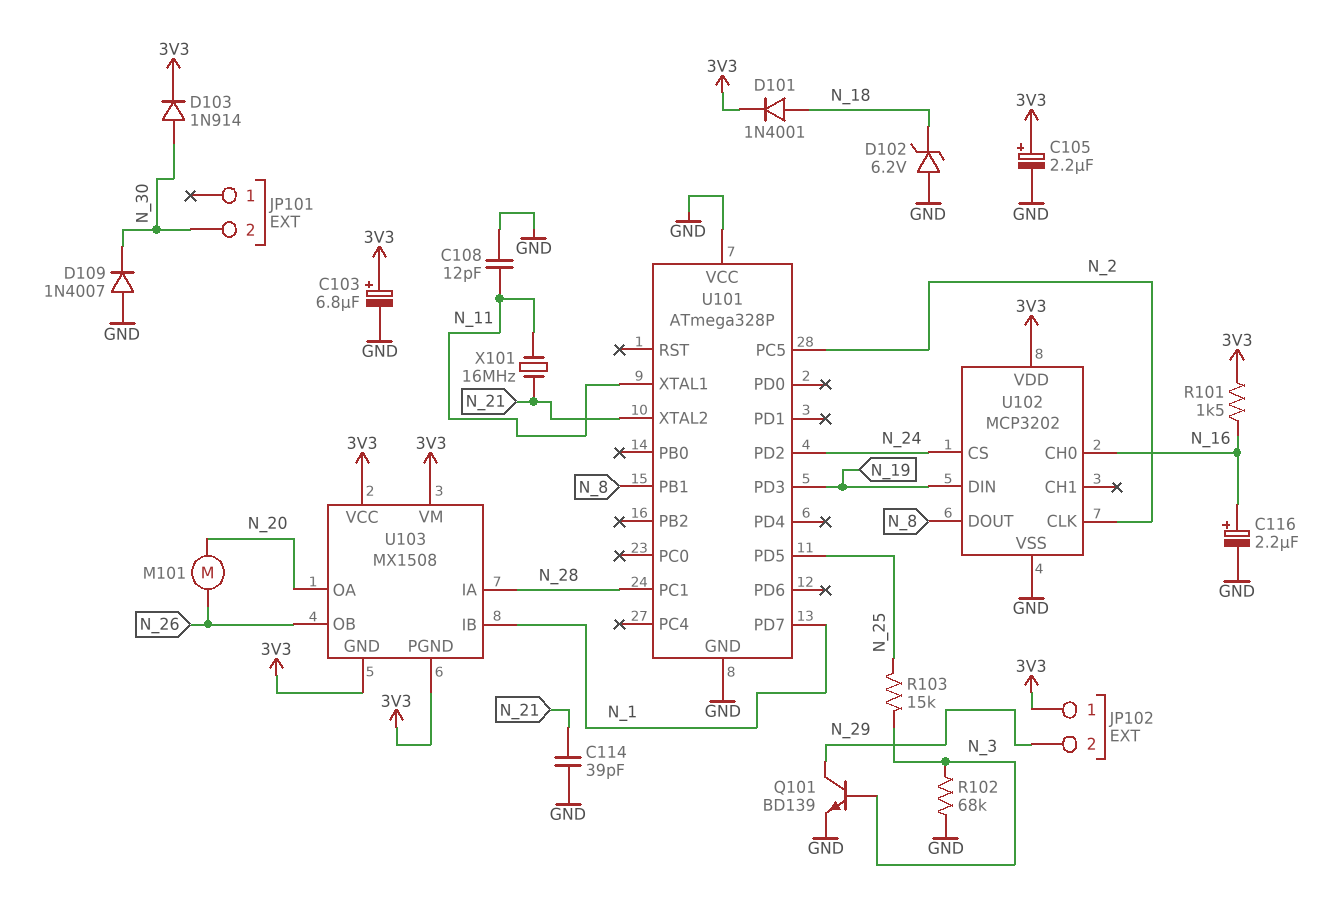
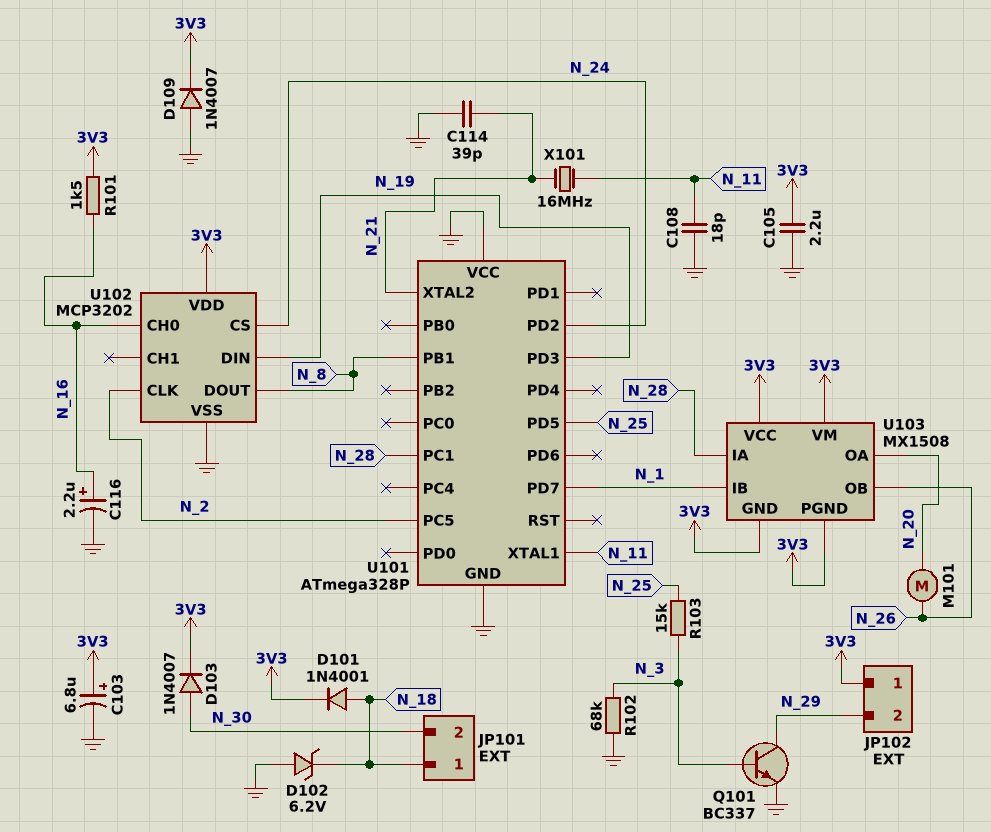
C105: 2.2uF (plus 3V3, minus GND) -> 2.2uF (3V3, GND)
C108: 12pF (GND, N_11) -> 18pF (GND, N_11)
D103: diode 1N914 (A N_30, K 3V3) -> diode 1N4007 (A N_30, K 3V3)
D109: diode 1N4007 (A GND, K N_30) -> diode 1N4007 (A GND, K 3V3)
JP101 pin 1: none -> N_18
Q101: NPN BD139 (B N_3, C N_29, E GND) -> NPN BC337 (B N_3, C N_29, E GND)

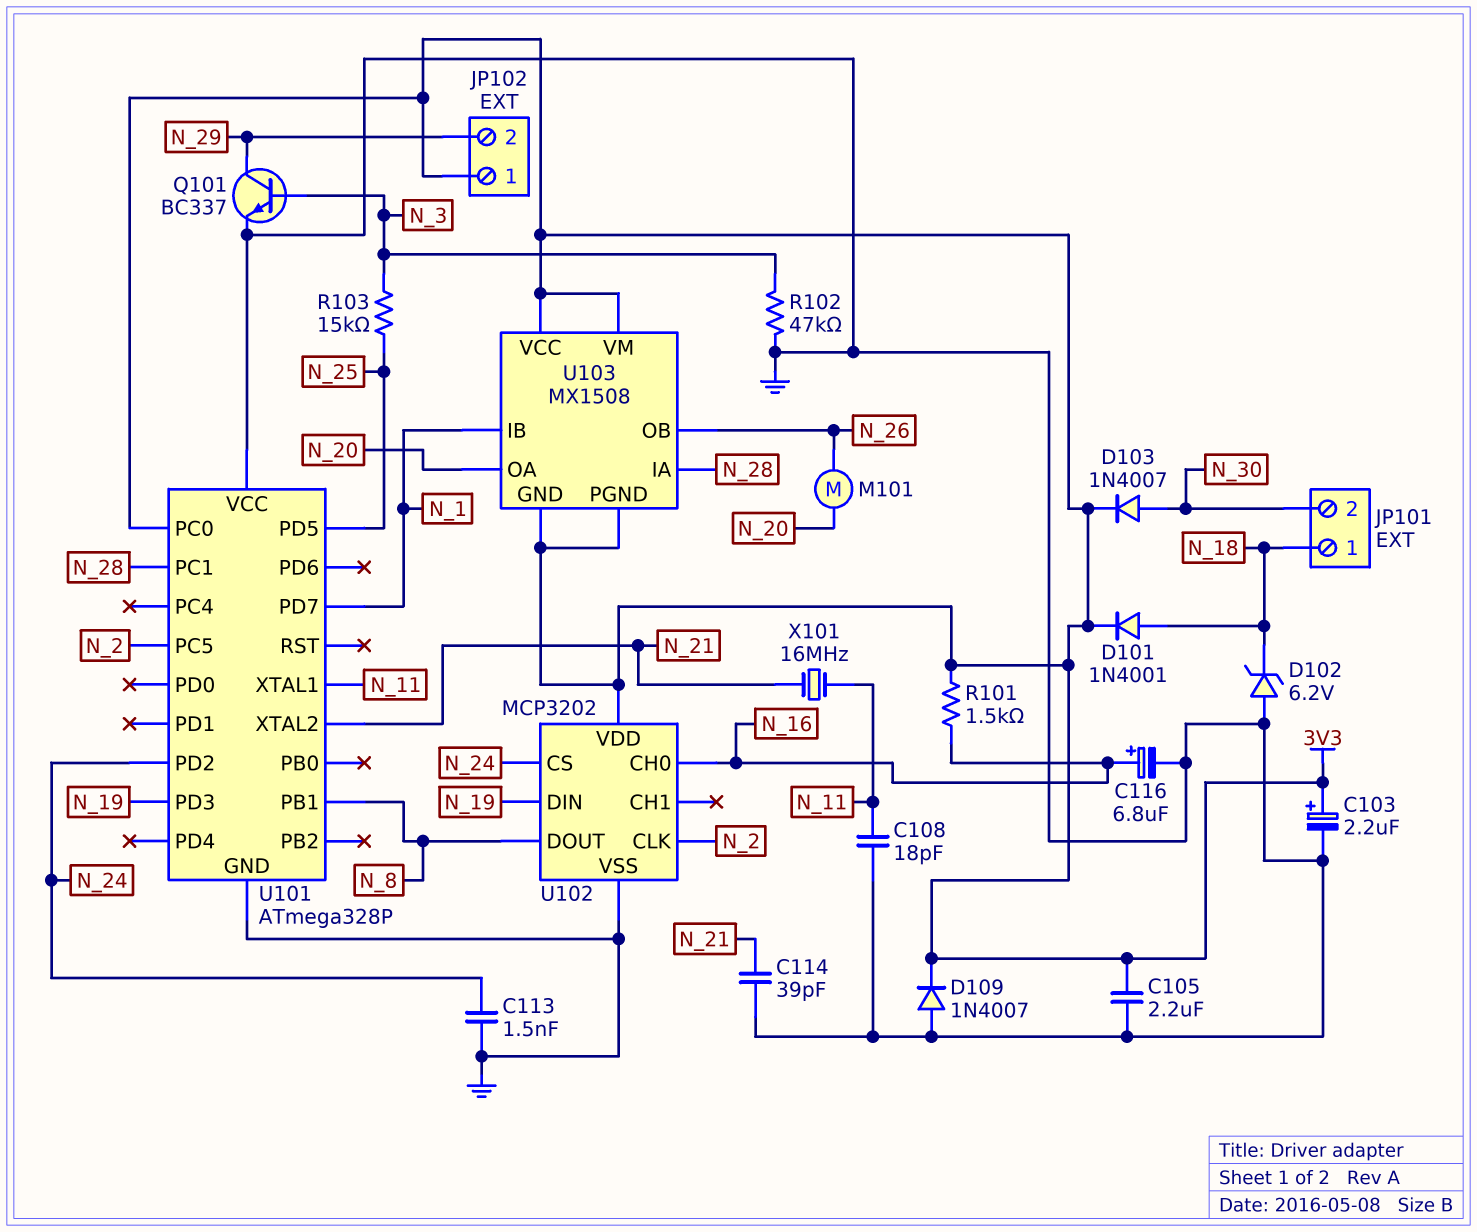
C103: 6.8uF (plus 3V3, minus GND) -> 2.2uF (plus 3V3, minus GND)
C113: none -> 1.5nF (GND, N_24)
C116: 2.2uF (plus N_16, minus GND) -> 6.8uF (plus N_16, minus GND)
R102: 68k (GND, N_3) -> 47k (GND, N_3)
U101 pin PC0: none -> 3V3

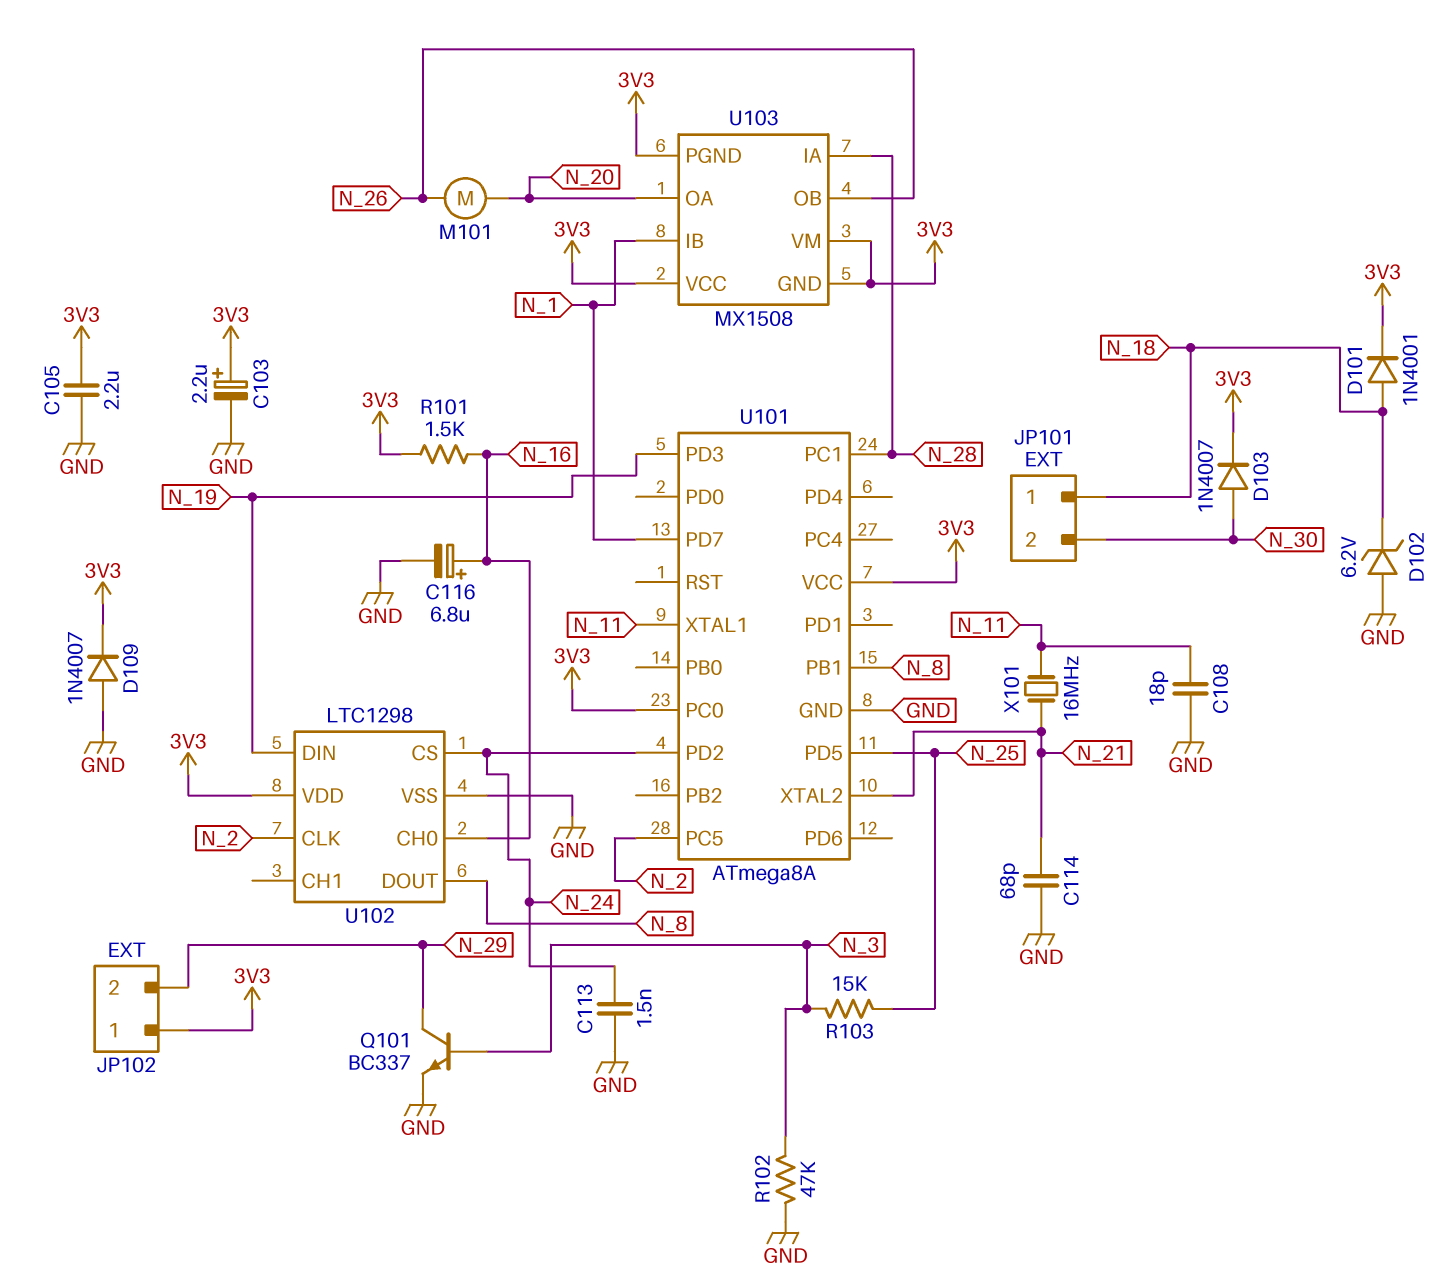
C114: 39pF (GND, N_21) -> 68pF (GND, N_21)
U101: ATmega328P -> ATmega8A
U101 pin VCC: GND -> 3V3
U102: MCP3202 -> LTC1298

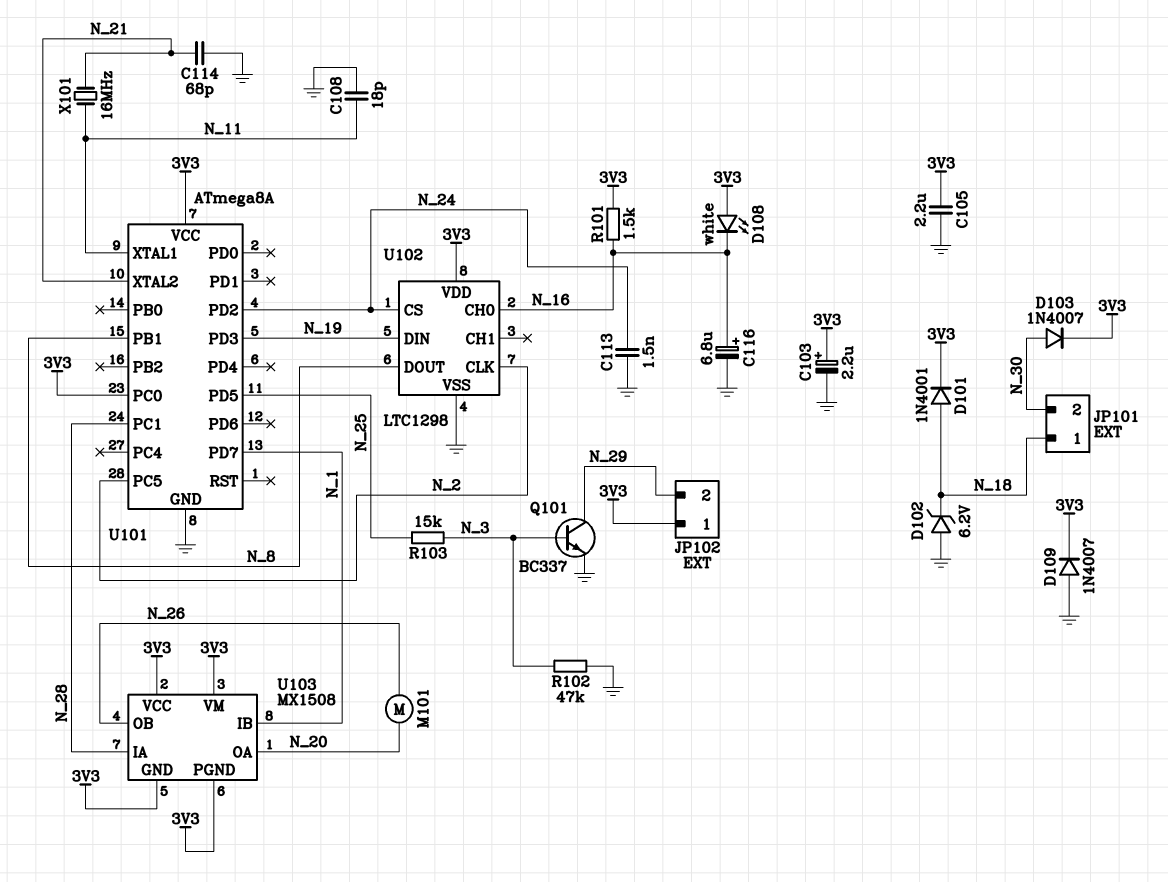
D108: none -> LED white (A 3V3, K N_16)

